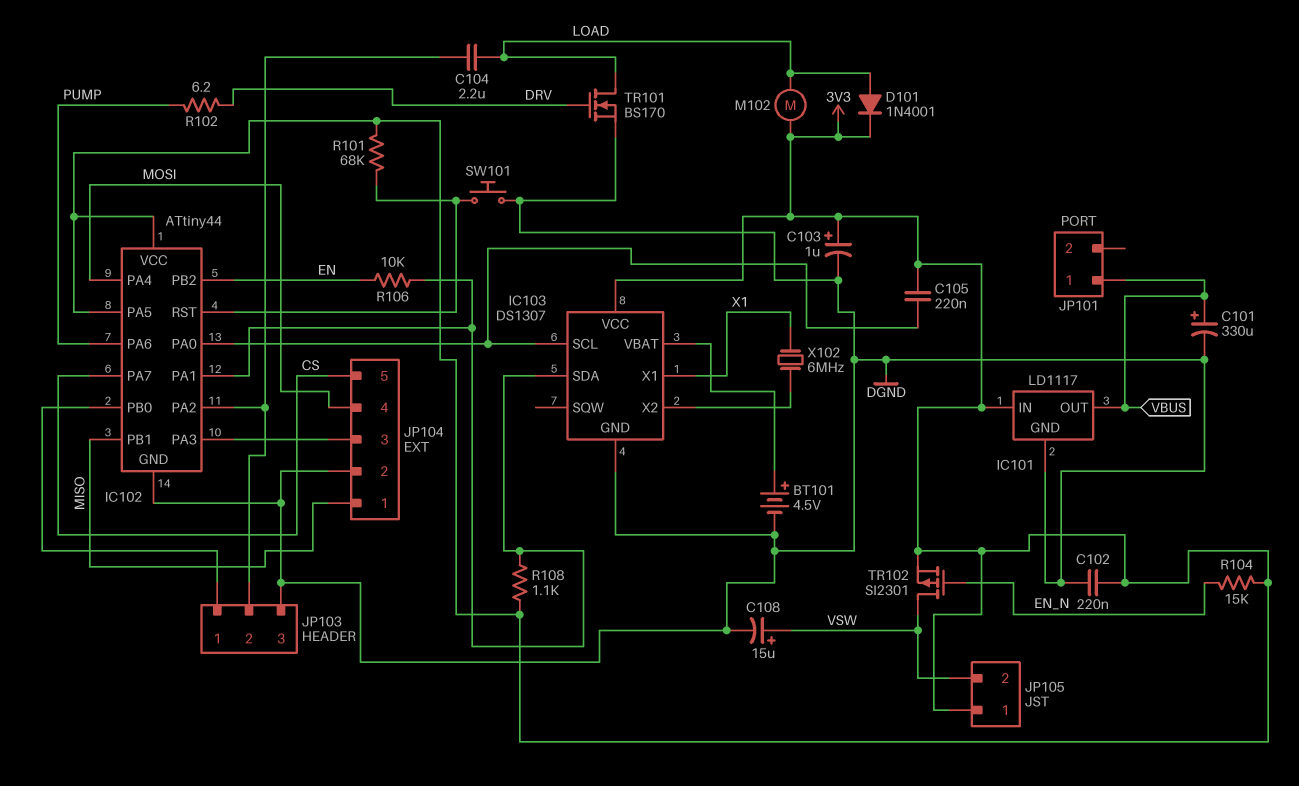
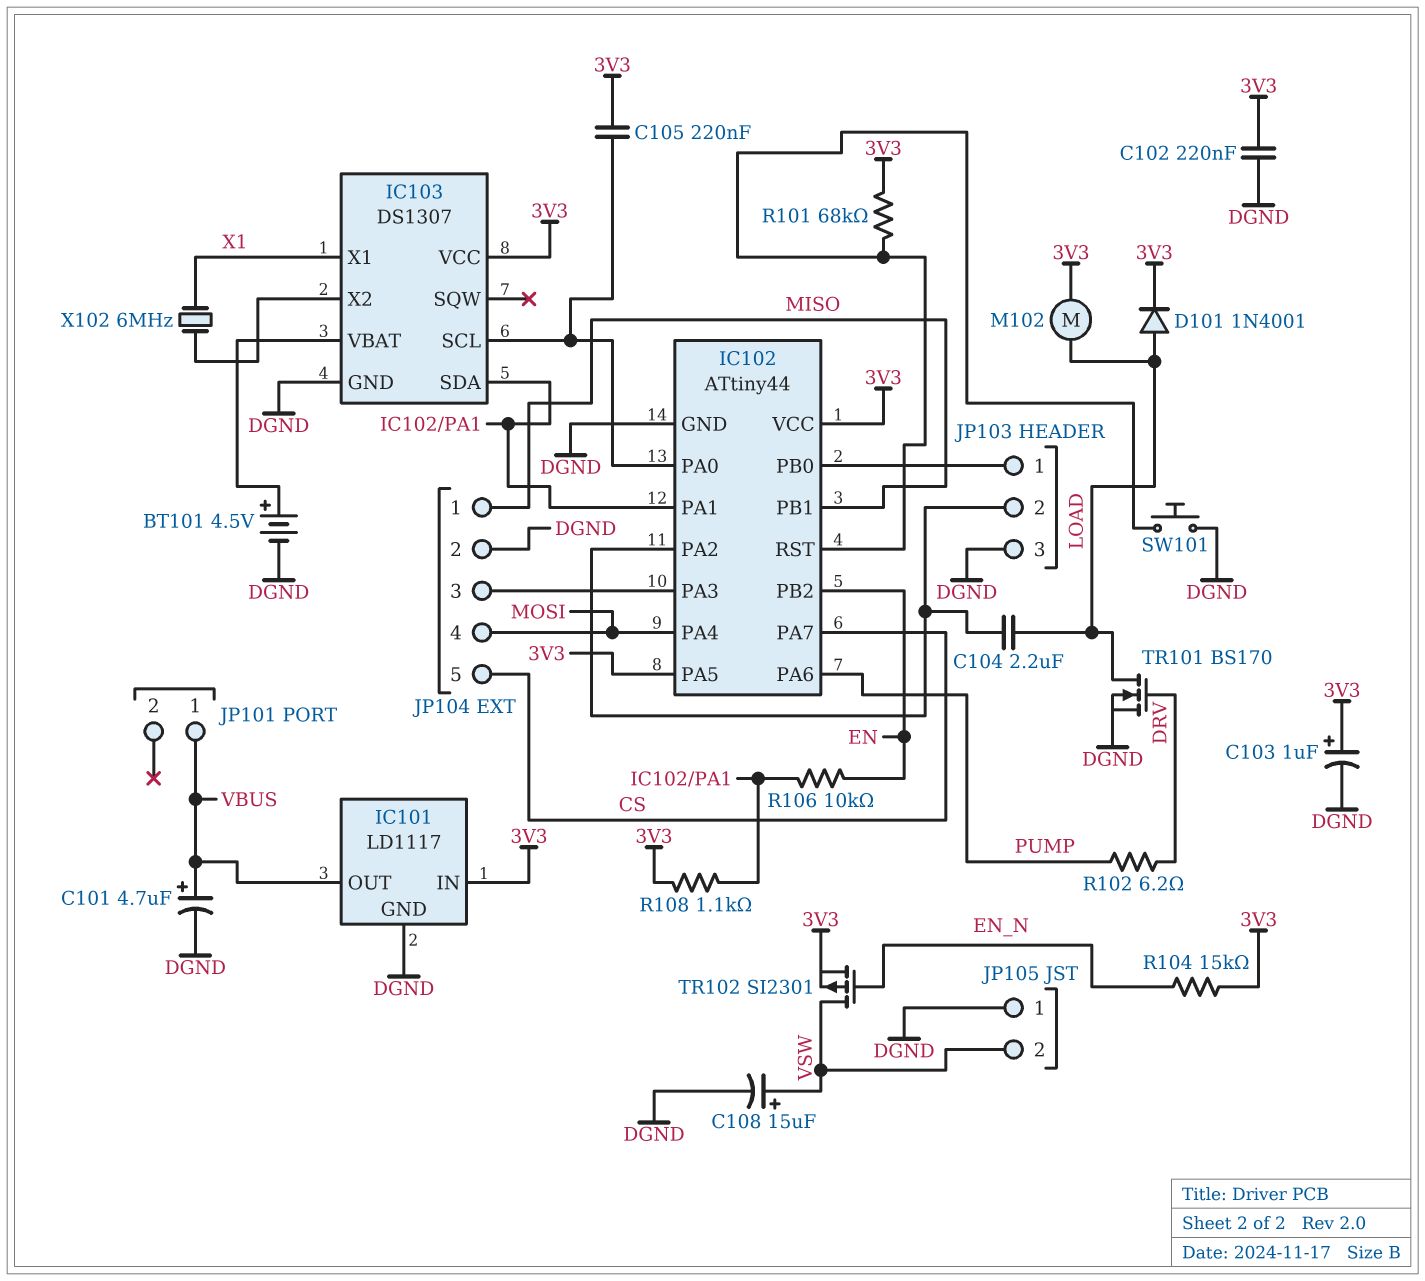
C101: 330uF (plus VBUS, minus DGND) -> 4.7uF (plus VBUS, minus DGND)
JP105 pin 1: 3V3 -> DGND

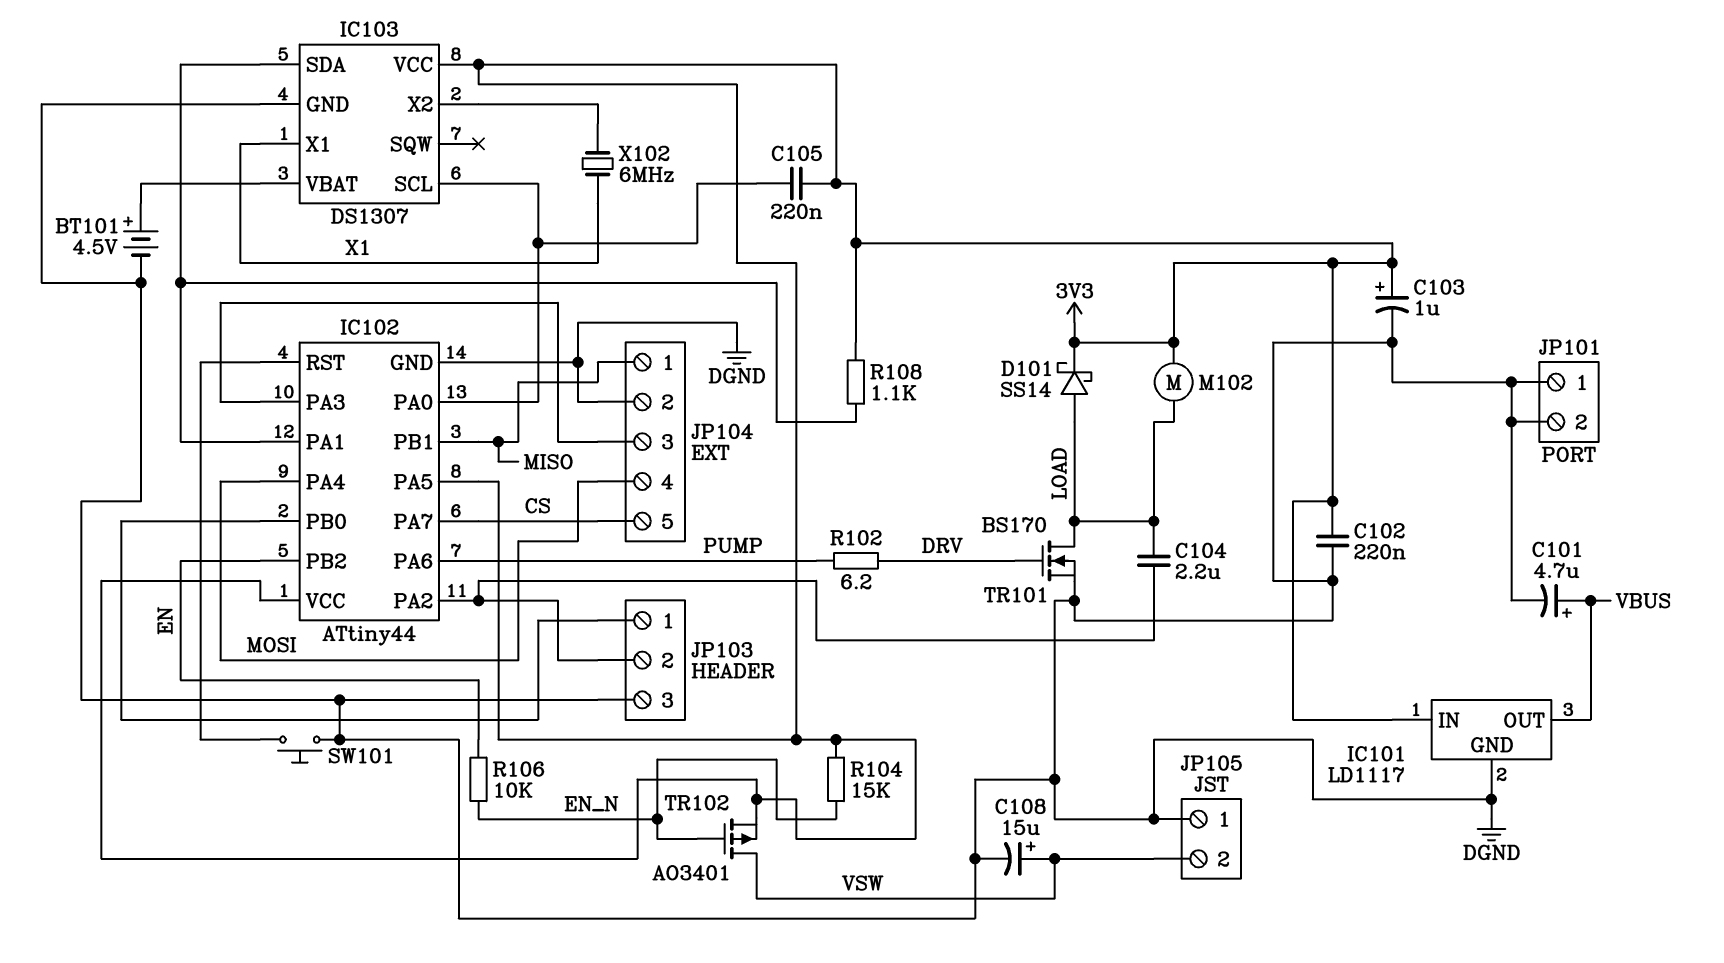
D101: diode 1N4001 (A LOAD, K 3V3) -> schottky SS14 (A LOAD, K 3V3)
JP101 pin 1: VBUS -> DGND
JP101 pin 2: none -> DGND
R101: 68k (3V3, IC102/RST) -> none
R106: 10k (EN, IC102/PA1) -> 10k (EN, EN_N)
TR102: PMOS SI2301 (G EN_N, D VSW, S 3V3) -> PMOS AO3401 (G EN_N, D VSW, S 3V3)

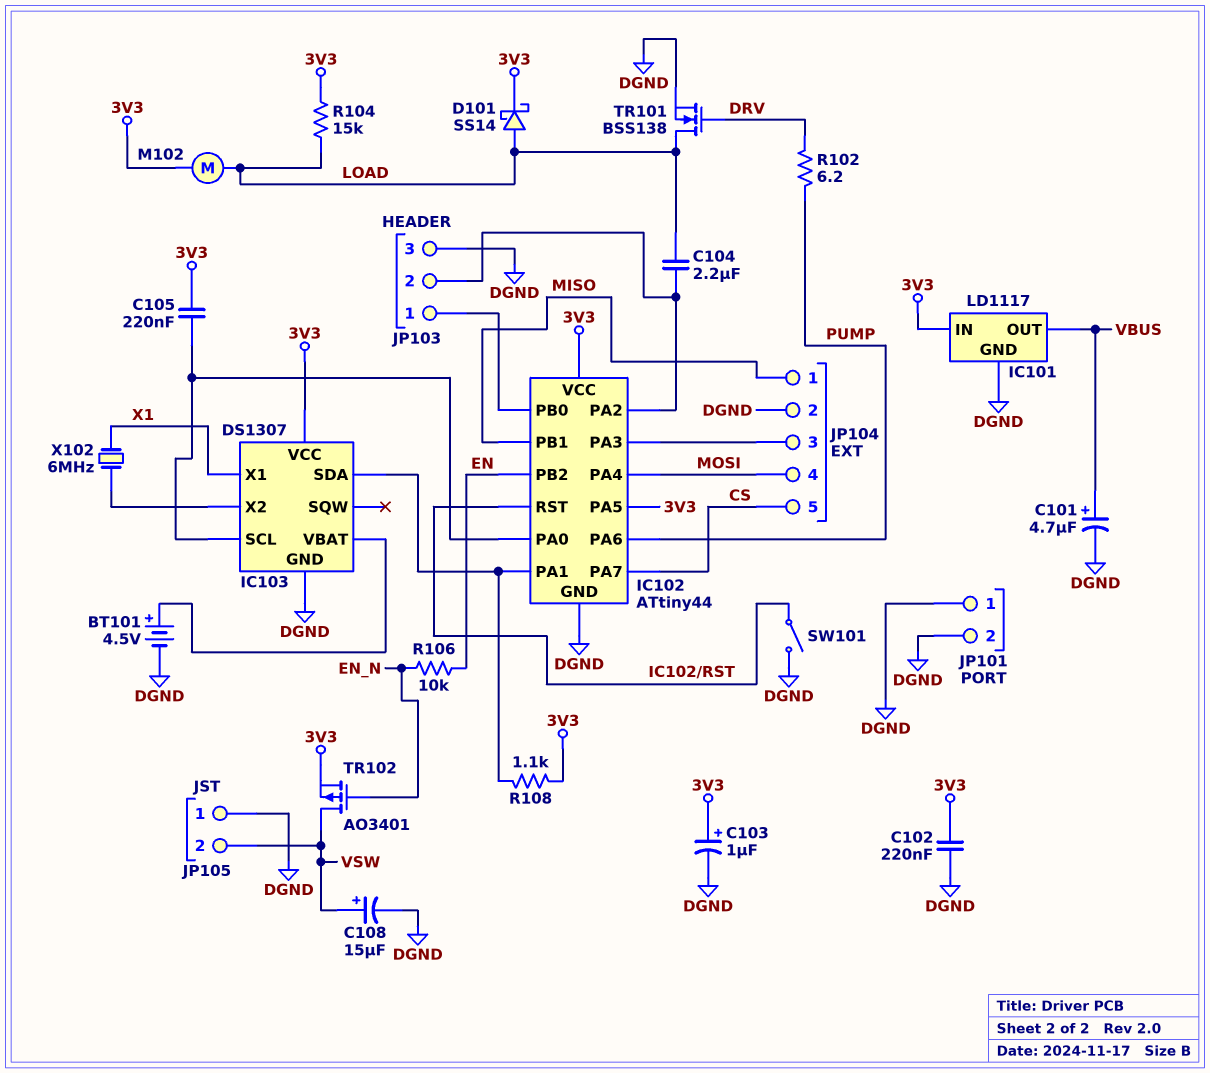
R104: 15k (3V3, EN_N) -> 15k (3V3, LOAD)
SW101: button (DGND, IC102/RST) -> switch (DGND, IC102/RST)
TR101: NMOS BS170 (G DRV, D LOAD, S DGND) -> NMOS BSS138 (G DRV, D LOAD, S DGND)

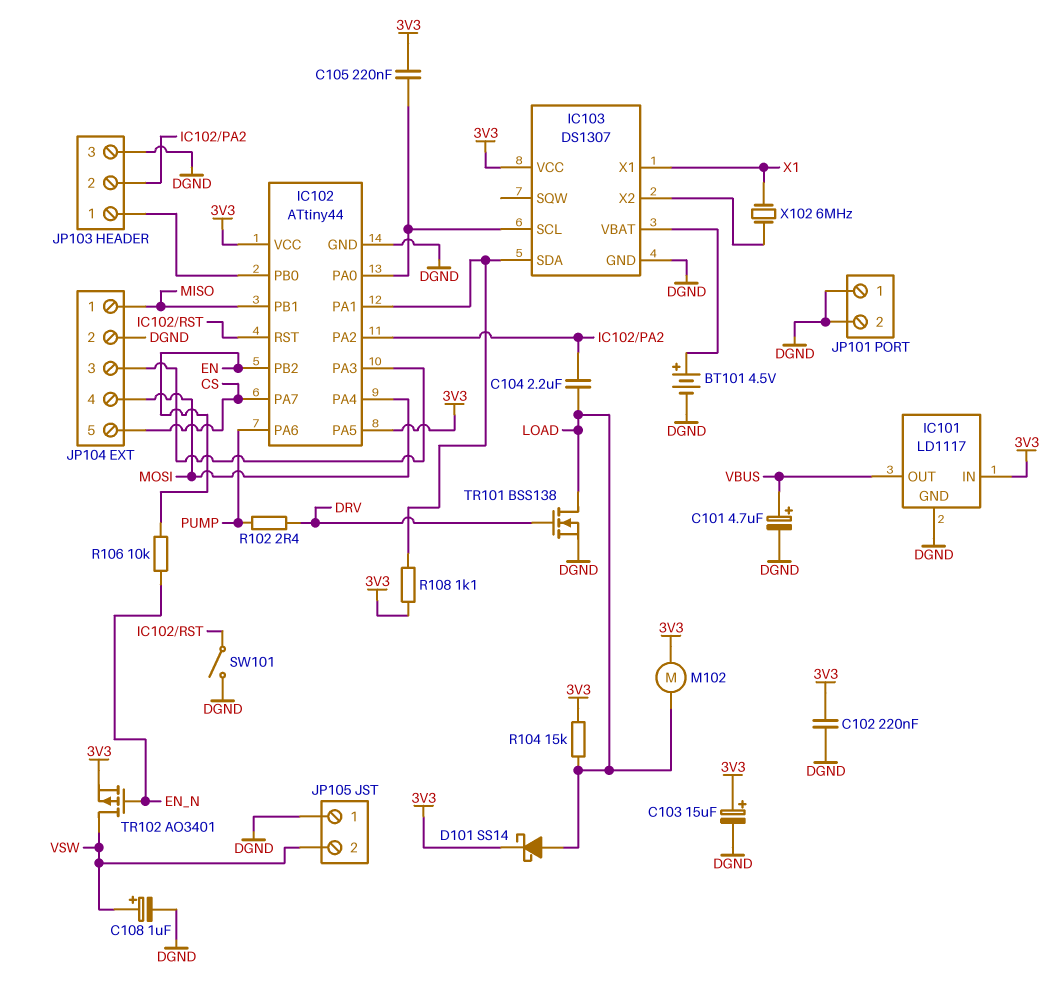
C103: 1uF (plus 3V3, minus DGND) -> 15uF (plus 3V3, minus DGND)
C108: 15uF (plus VSW, minus DGND) -> 1uF (plus VSW, minus DGND)
R102: 6.2 (DRV, PUMP) -> 2.4 (DRV, PUMP)

